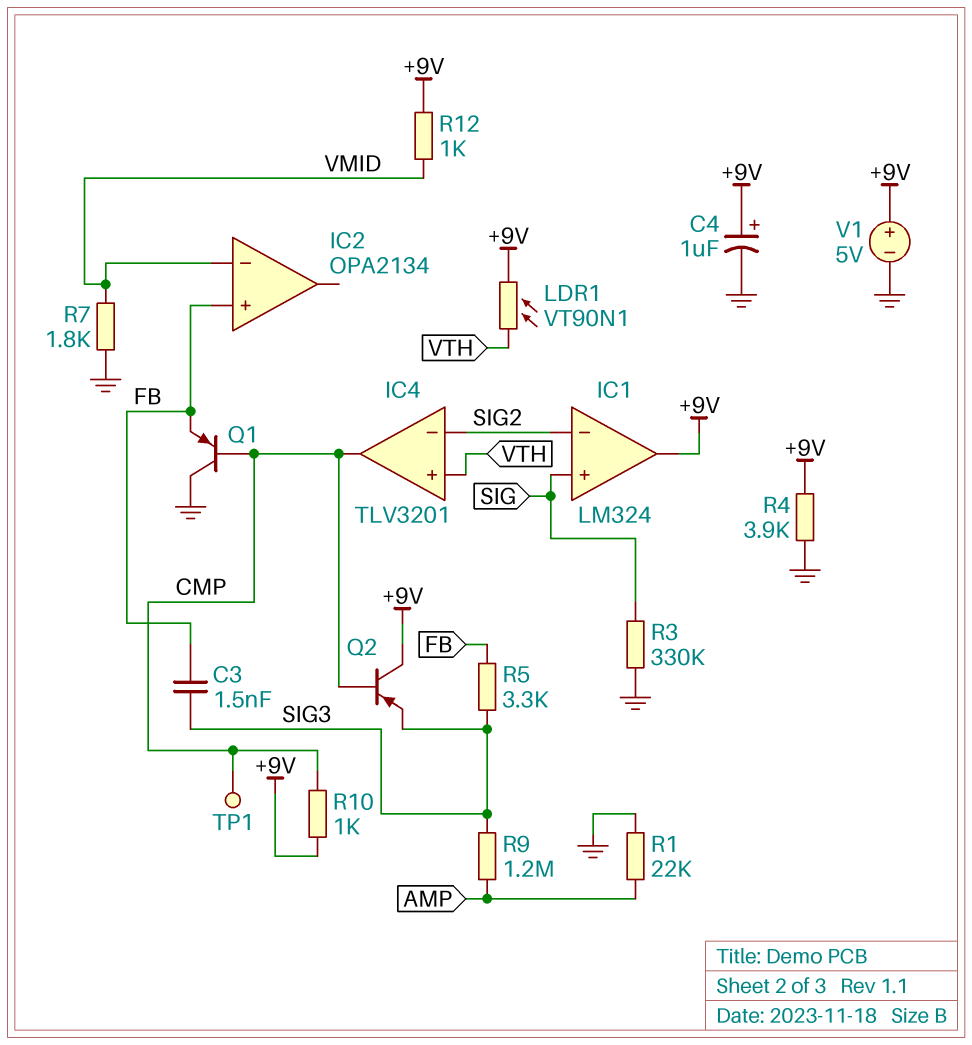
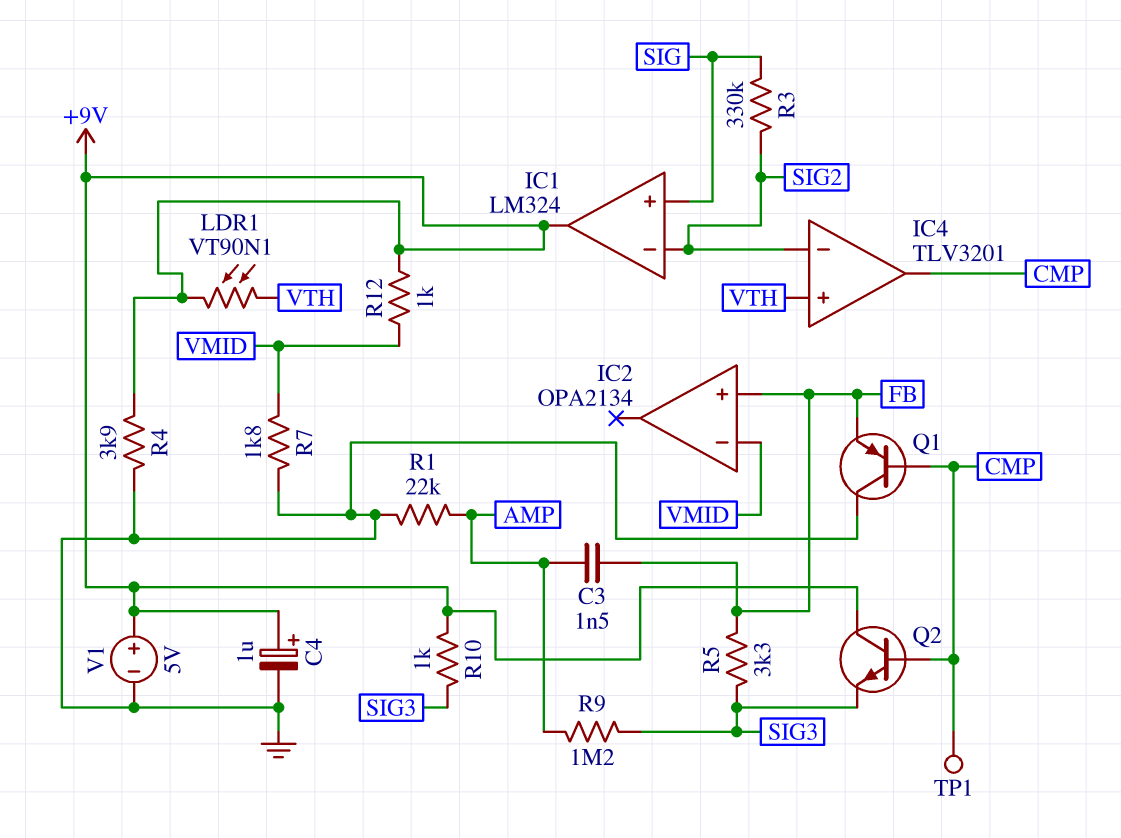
C3: 1.5nF (FB, SIG3) -> 1.5nF (AMP, FB)
Q2: PNP (B CMP, C +9V, E SIG3) -> NPN (B CMP, C +9V, E SIG3)
R3: 330k (GND, SIG) -> 330k (SIG, SIG2)
R10: 1k (+9V, CMP) -> 1k (+9V, SIG3)

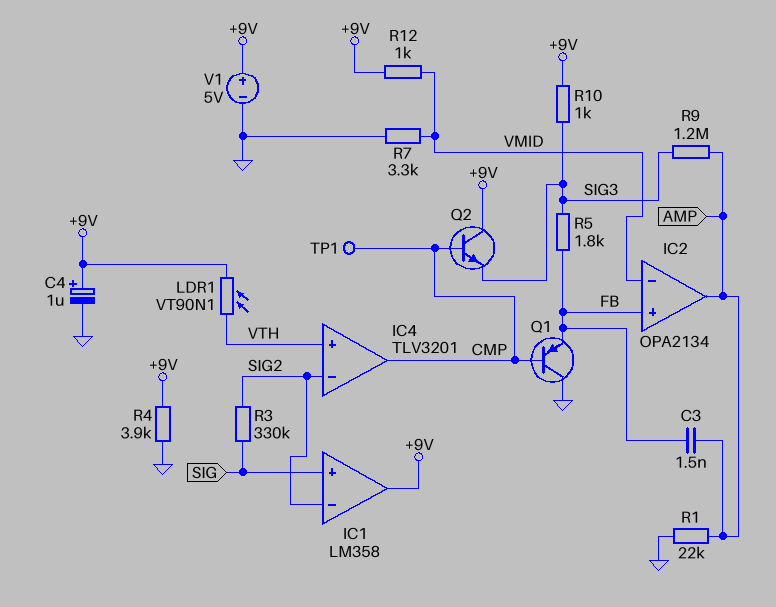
IC1: LM324 -> LM358
IC2 pin out: none -> AMP
R5: 3.3k (FB, SIG3) -> 1.8k (FB, SIG3)
R7: 1.8k (GND, VMID) -> 3.3k (GND, VMID)

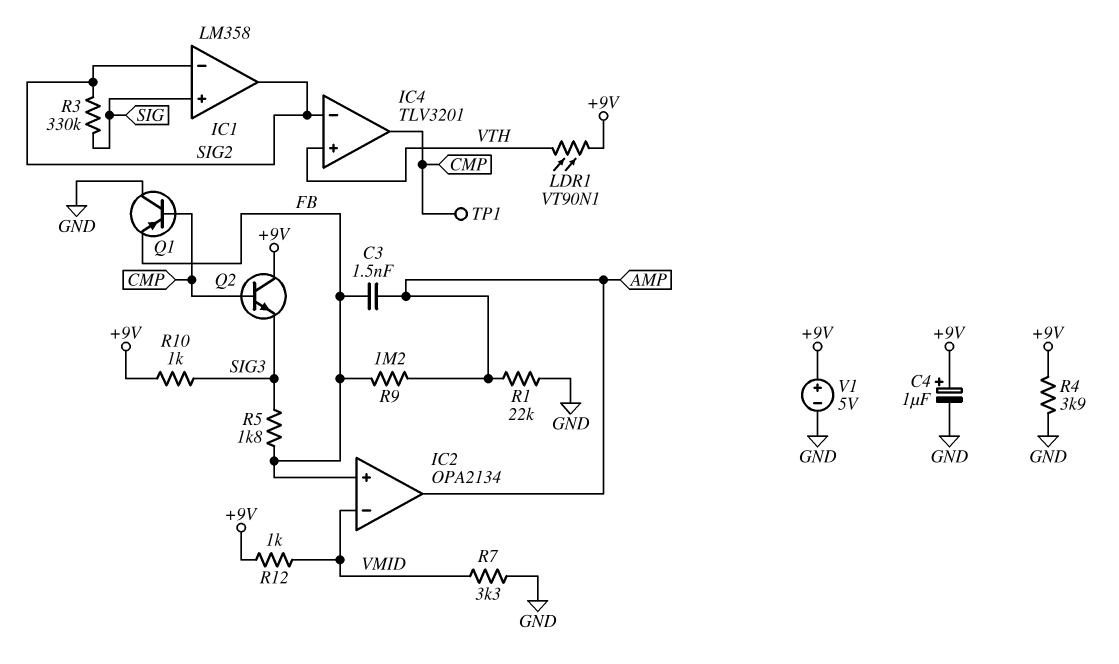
IC1 pin out: +9V -> SIG2
R9: 1.2M (AMP, SIG3) -> 1.2M (AMP, FB)

